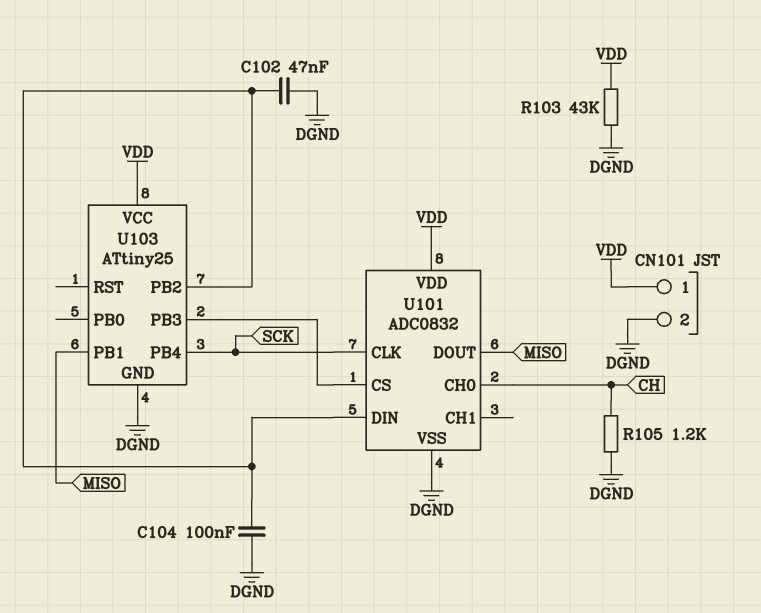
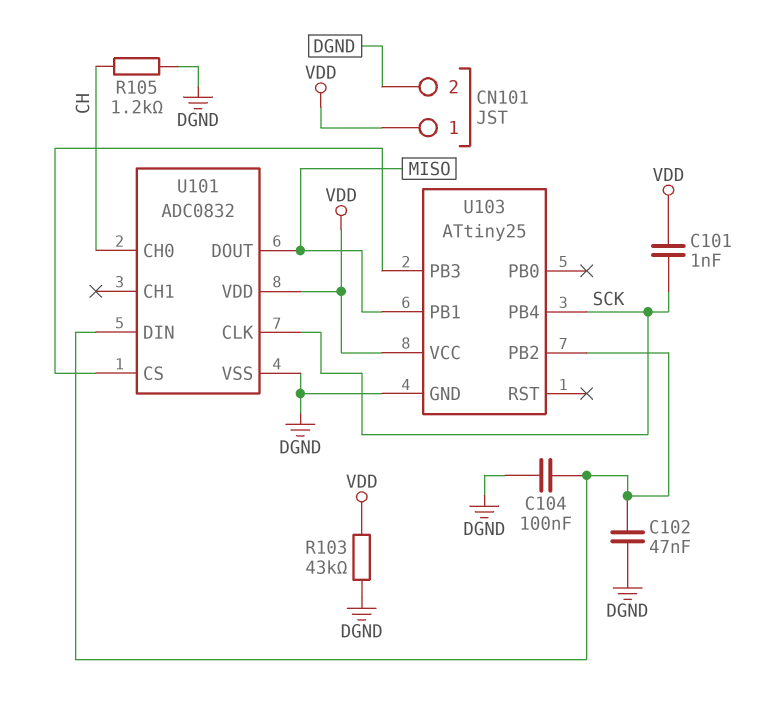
C101: none -> 1nF (SCK, VDD)

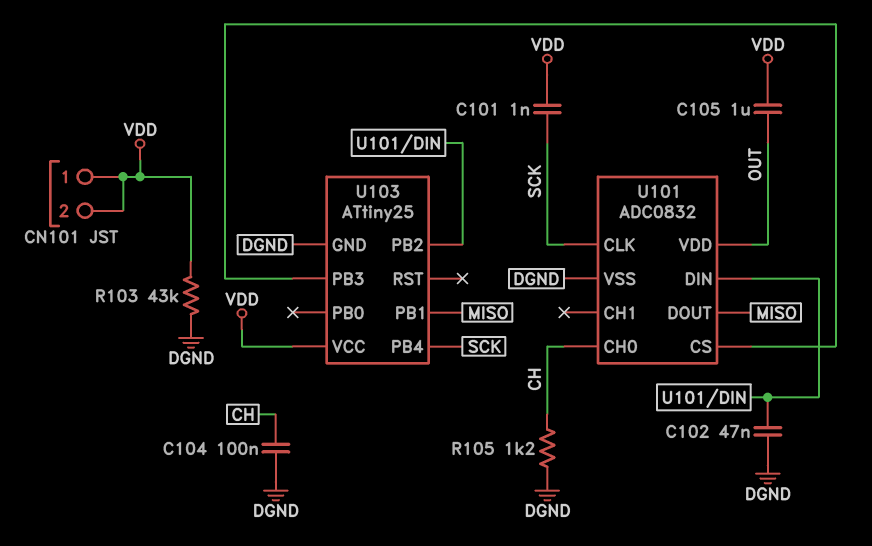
C104: 100nF (DGND, U101/DIN) -> 100nF (CH, DGND)
C105: none -> 1uF (OUT, VDD)
CN101 pin 2: DGND -> VDD
U101 pin VDD: VDD -> OUT

